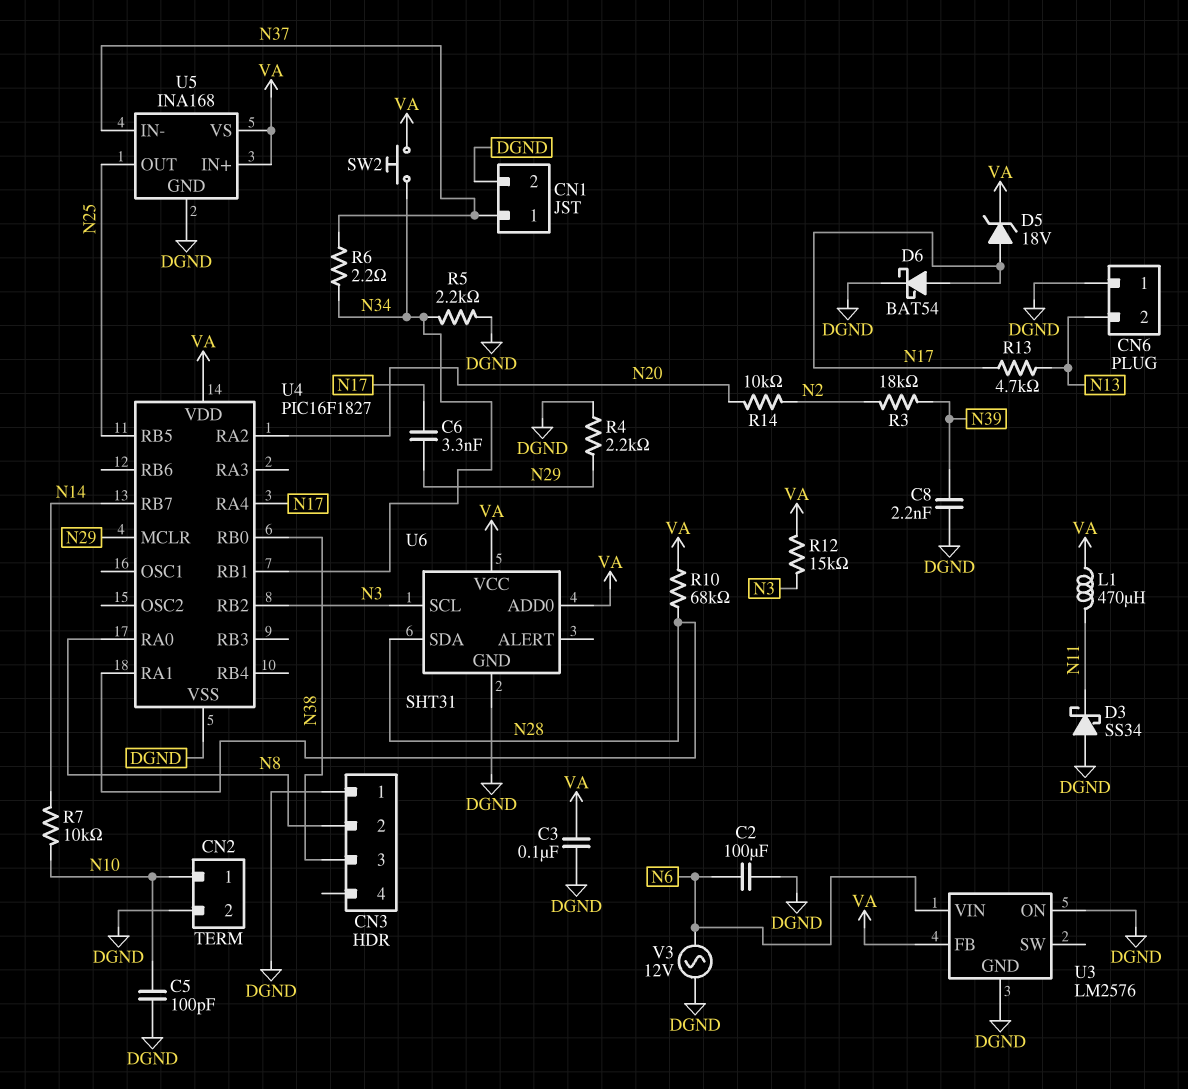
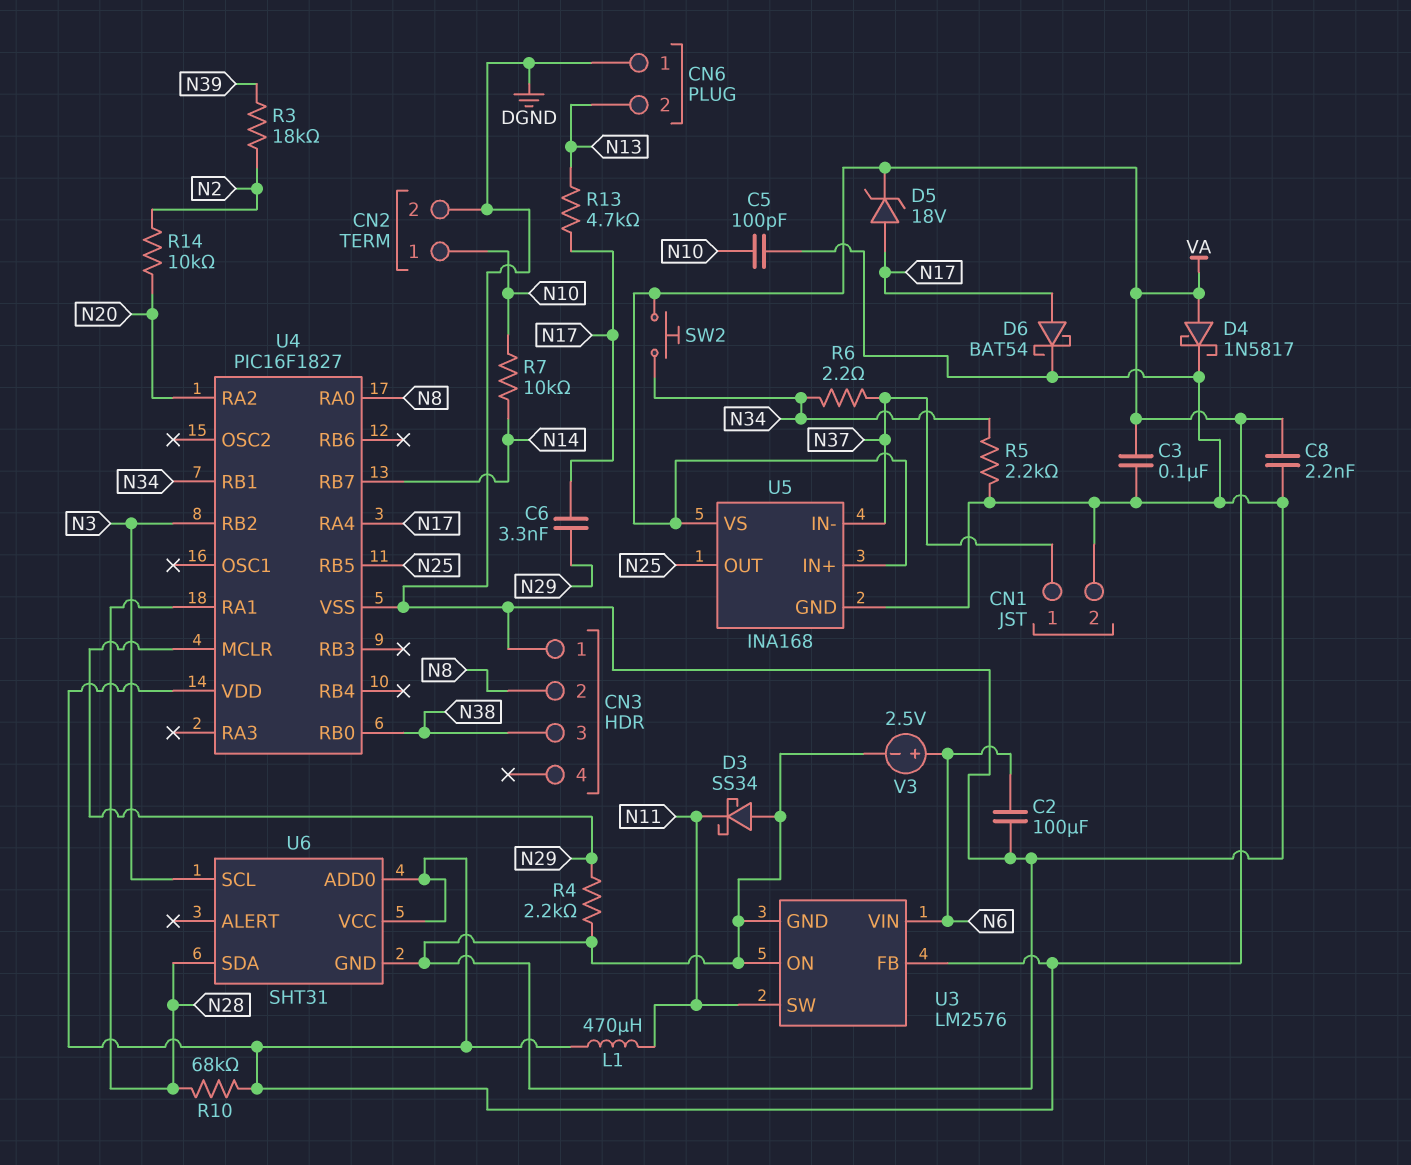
C8: 2.2nF (DGND, N39) -> 2.2nF (DGND, VA)
D4: none -> schottky 1N5817 (A VA, K DGND)
R12: 15k (N3, VA) -> none
U3 pin SW: none -> N11
V3: AC 12V (DGND, N6) -> 2.5V (plus N6, minus DGND)

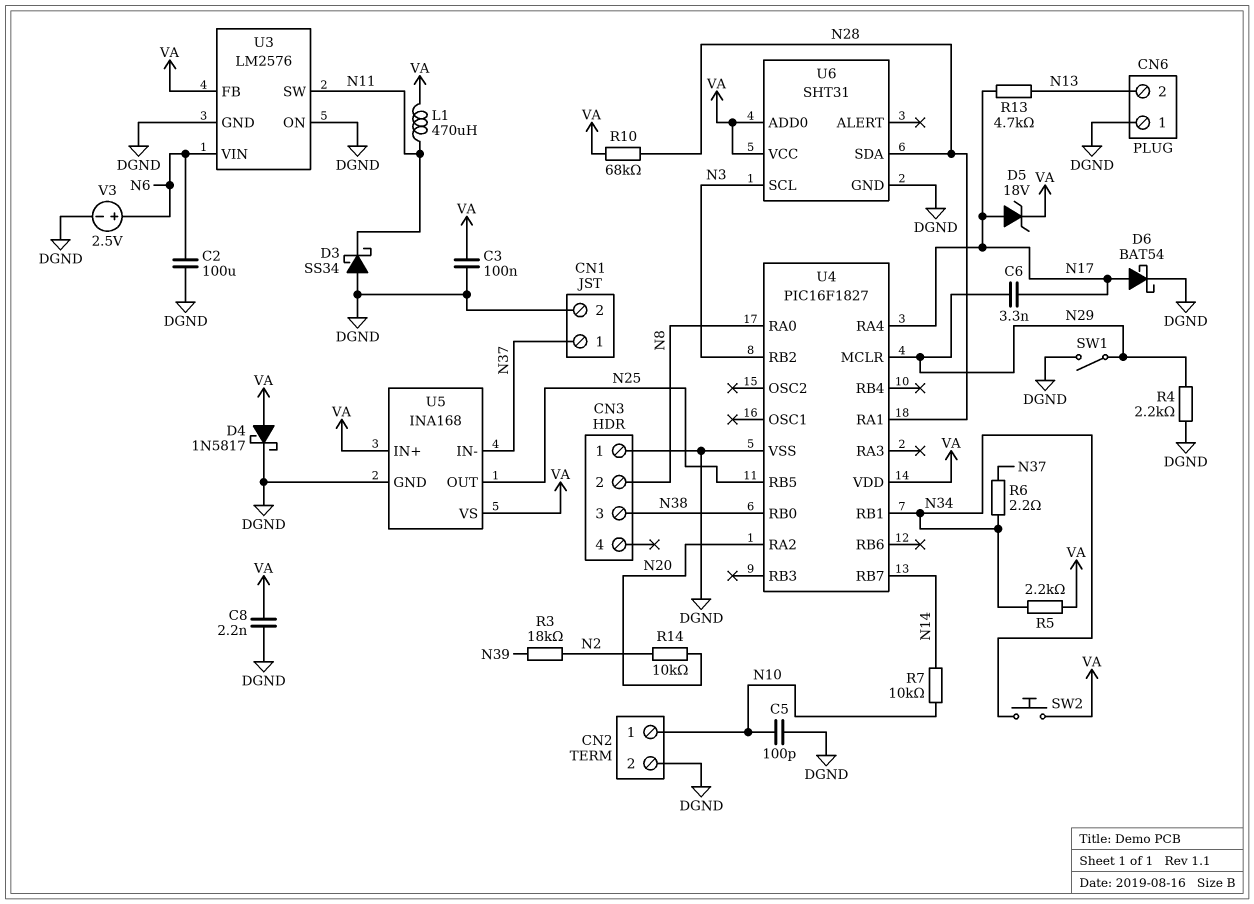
R5: 2.2k (DGND, N34) -> 2.2k (N34, VA)
SW1: none -> switch (DGND, N29)

